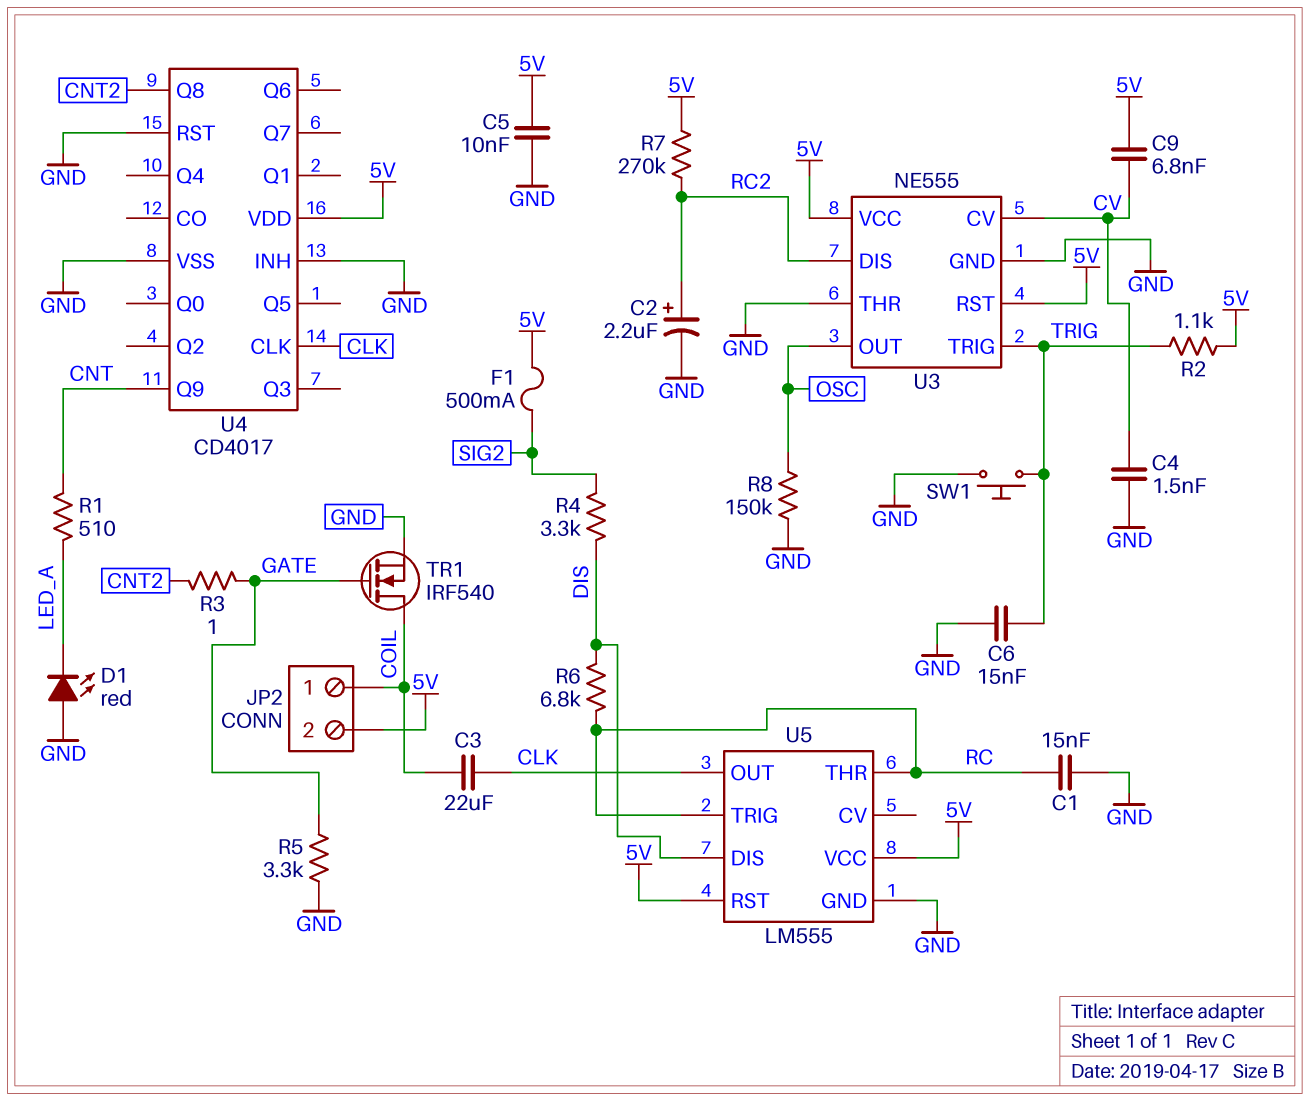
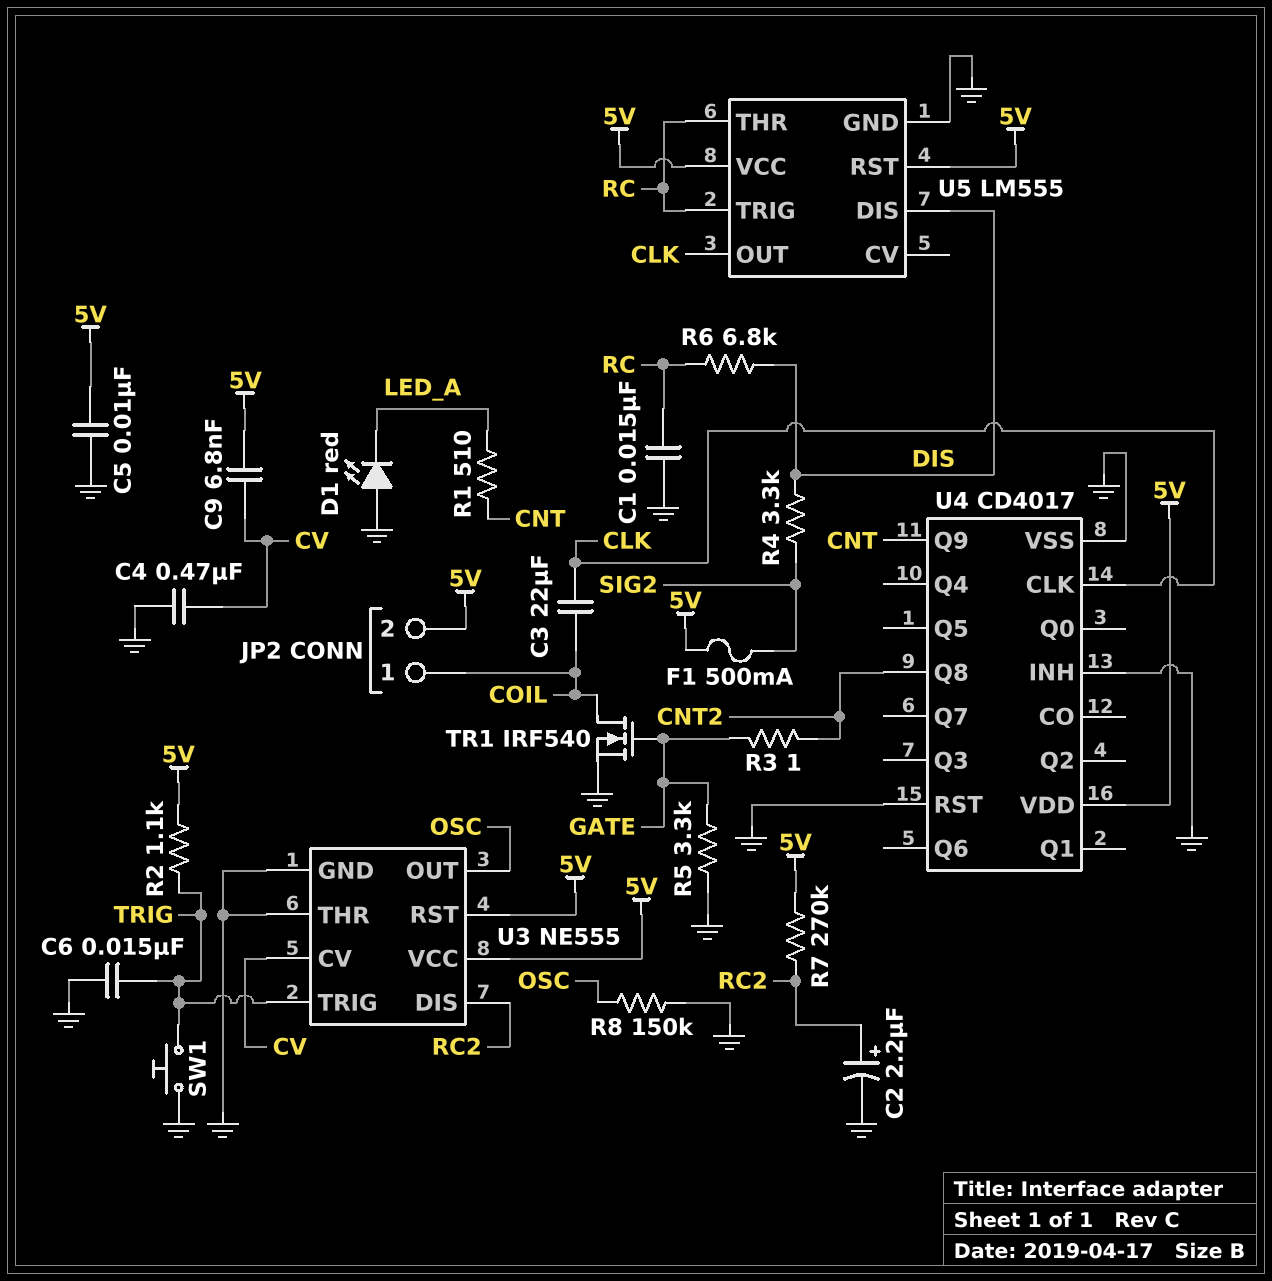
C4: 1.5nF (CV, GND) -> 470nF (CV, GND)

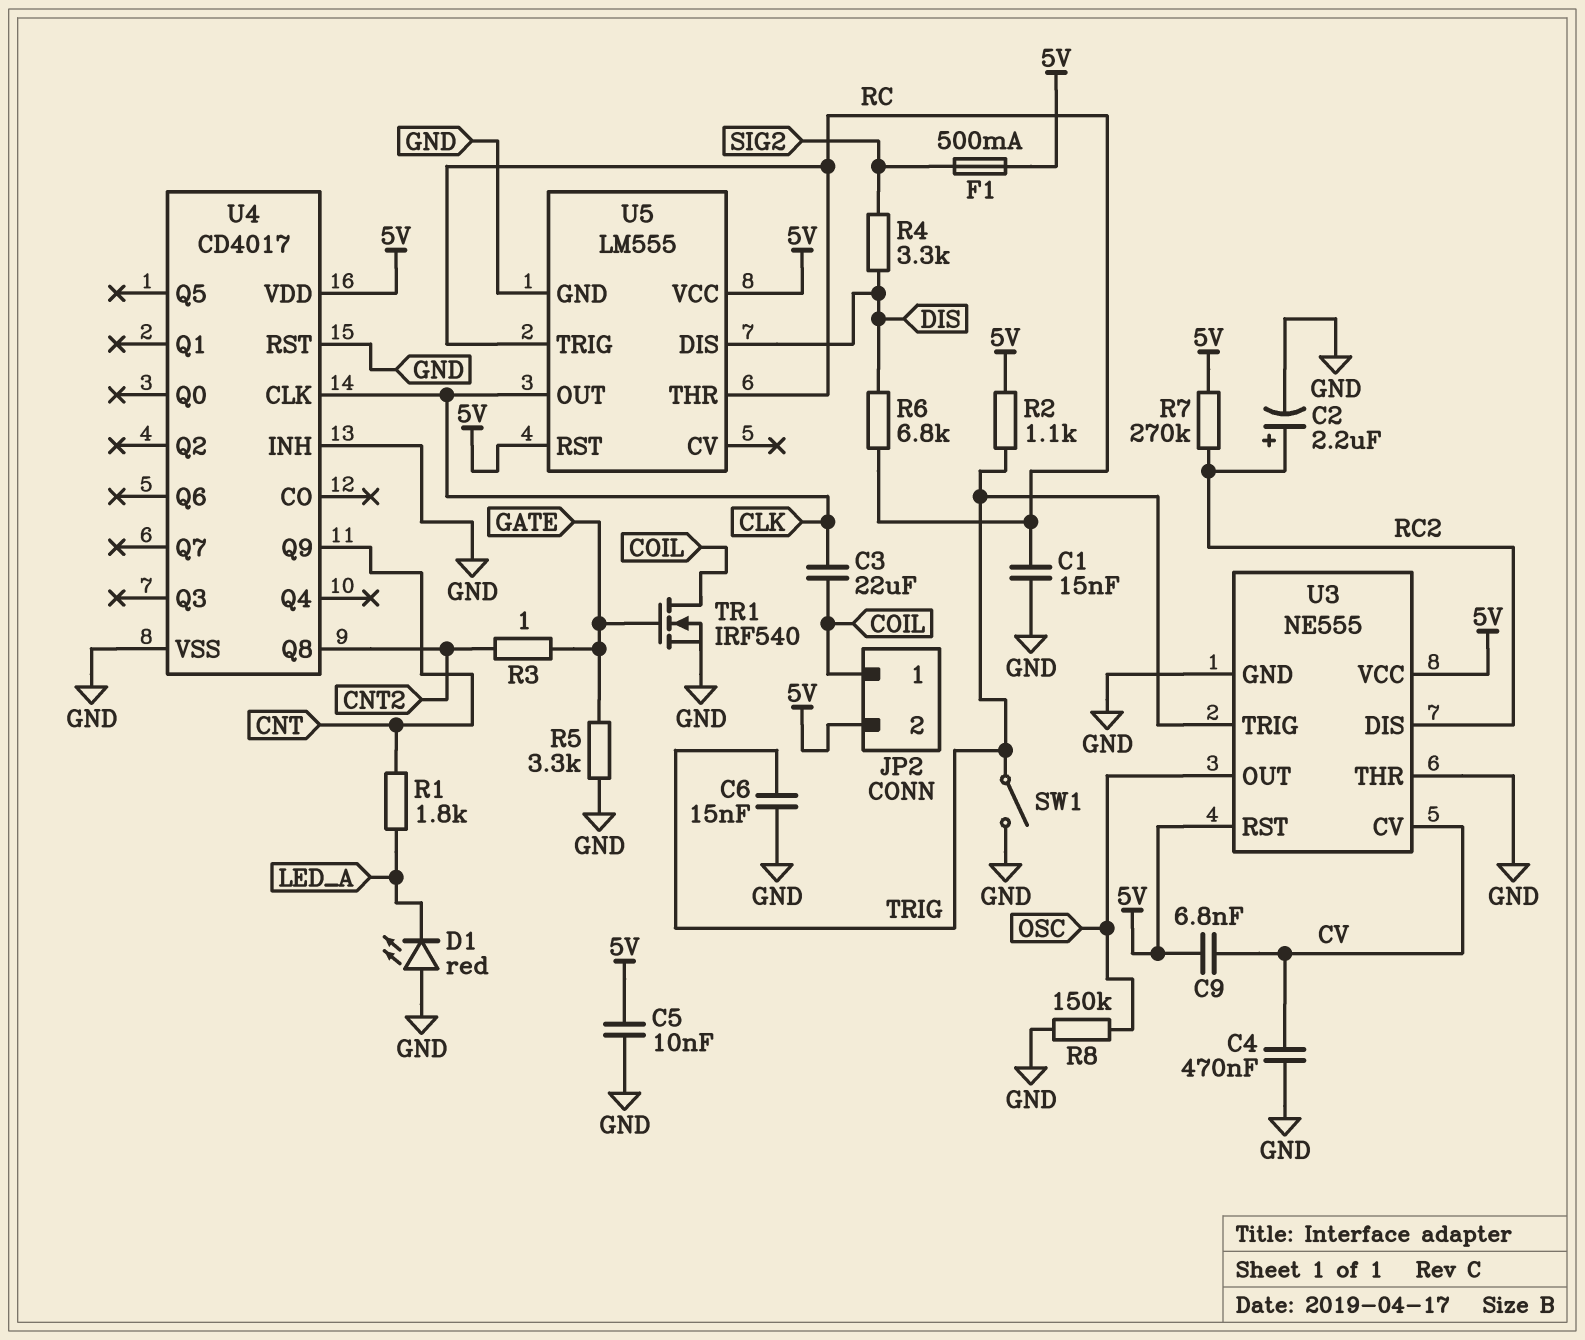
R1: 510 (CNT, LED_A) -> 1.8k (CNT, LED_A)
SW1: button (GND, TRIG) -> switch (GND, TRIG)

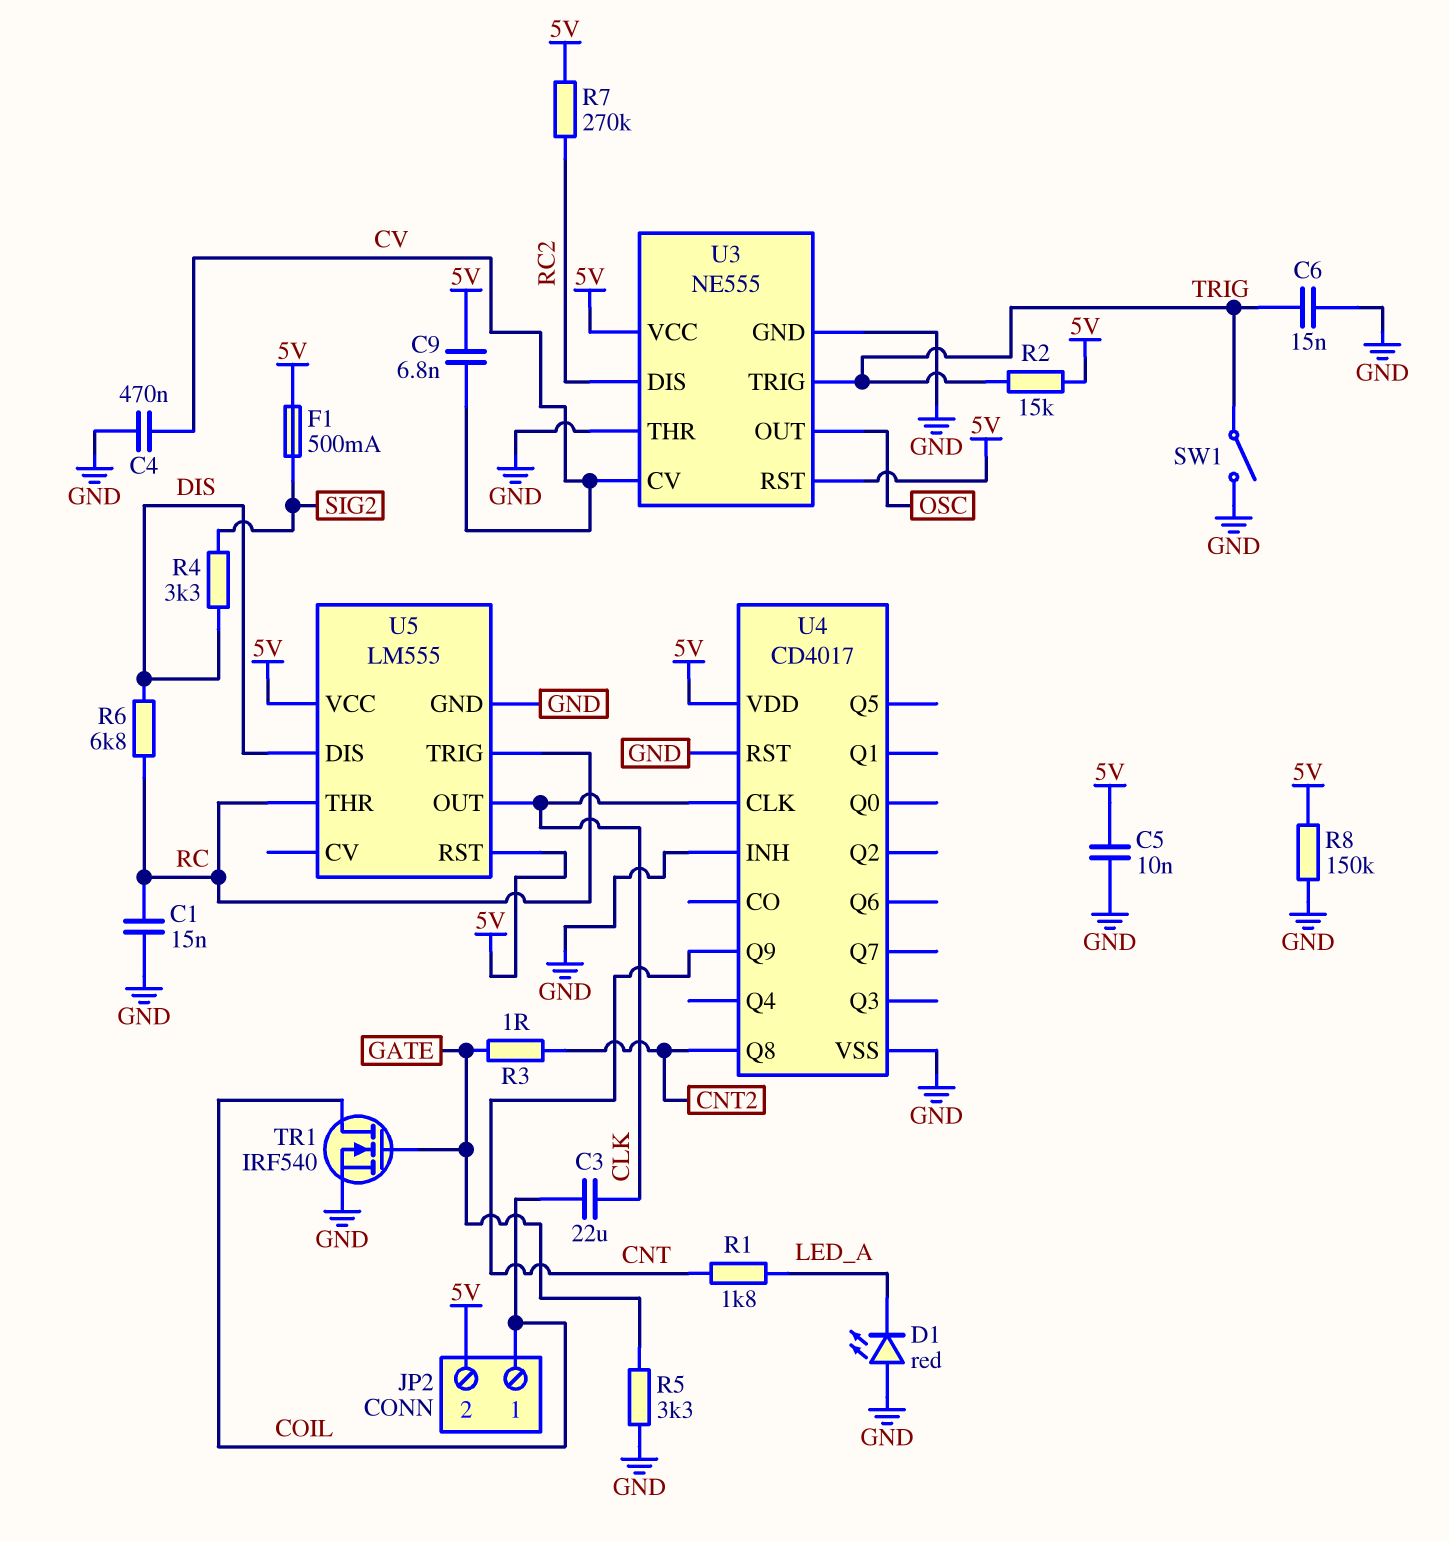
C2: 2.2uF (plus RC2, minus GND) -> none
R2: 1.1k (5V, TRIG) -> 15k (5V, TRIG)
R8: 150k (GND, OSC) -> 150k (5V, GND)

